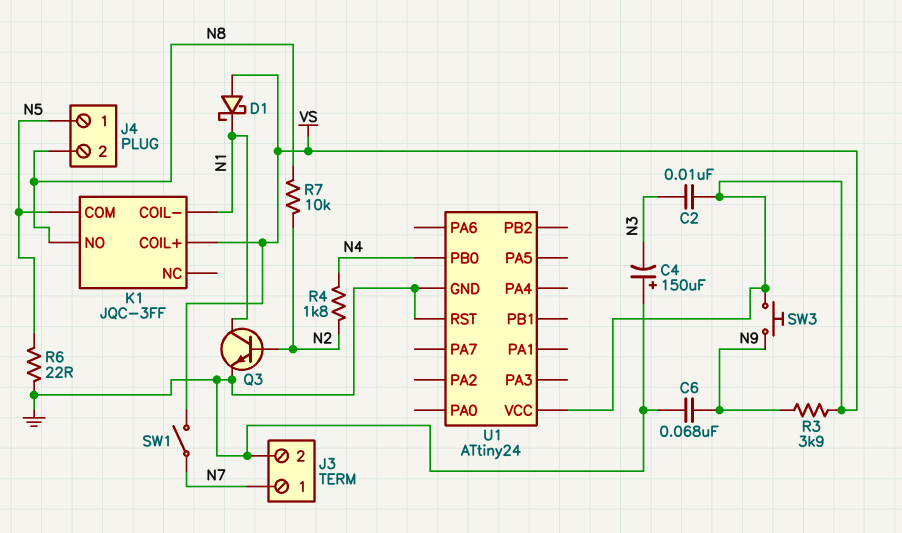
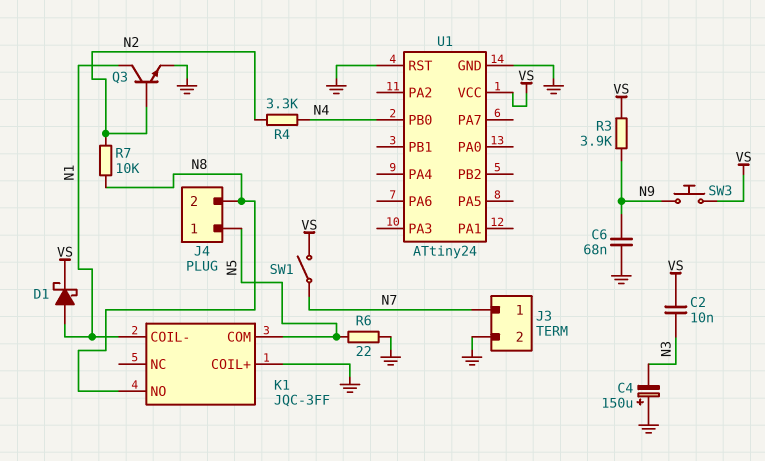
D1: schottky (A VS, K N1) -> schottky (A N1, K VS)
K1 pin COIL+: VS -> GND
R4: 1.8k (N2, N4) -> 3.3k (N2, N4)

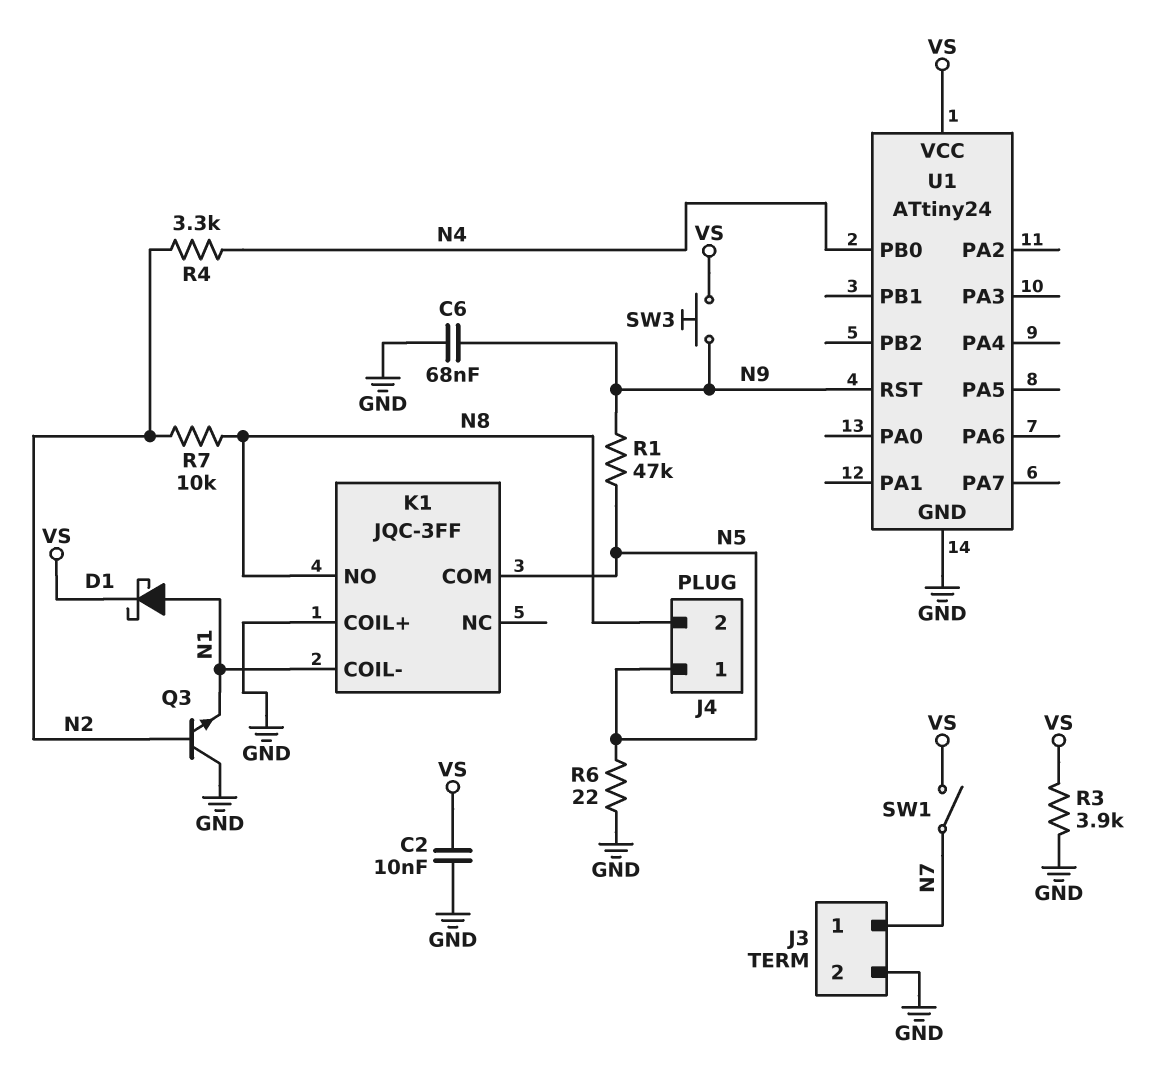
C2: 10nF (N3, VS) -> 10nF (GND, VS)
C4: 150uF (plus GND, minus N3) -> none
Q3: NPN (B N2, C N1, E GND) -> NPN (B N2, C GND, E N1)
R1: none -> 47k (N5, N9)
R3: 3.9k (N9, VS) -> 3.9k (GND, VS)
U1 pin RST: GND -> N9

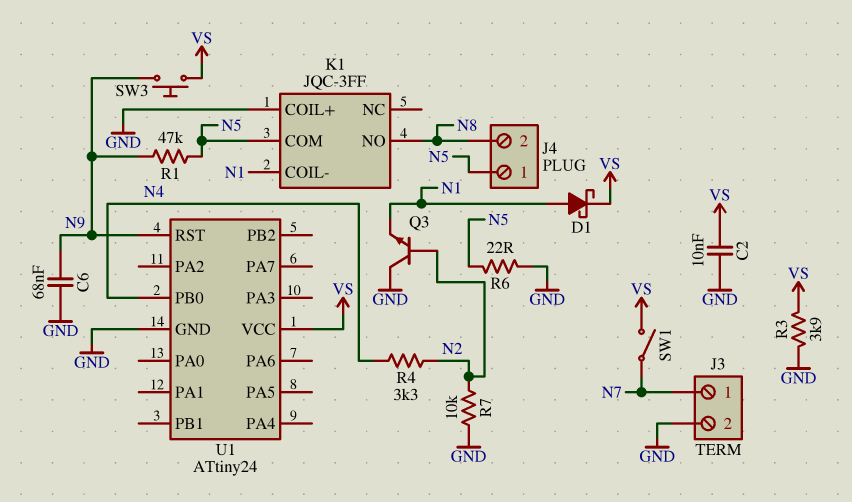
R7: 10k (N2, N8) -> 10k (GND, N2)

